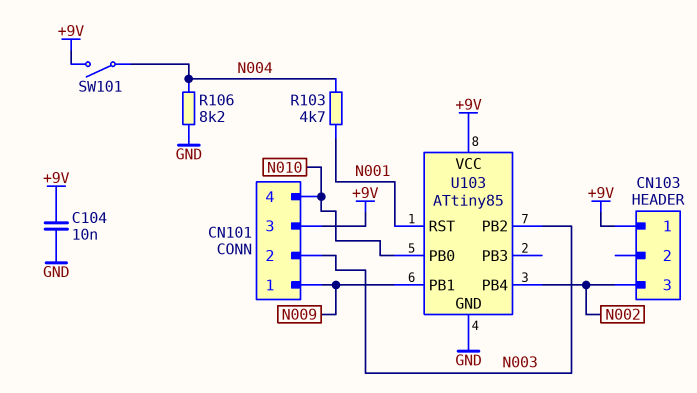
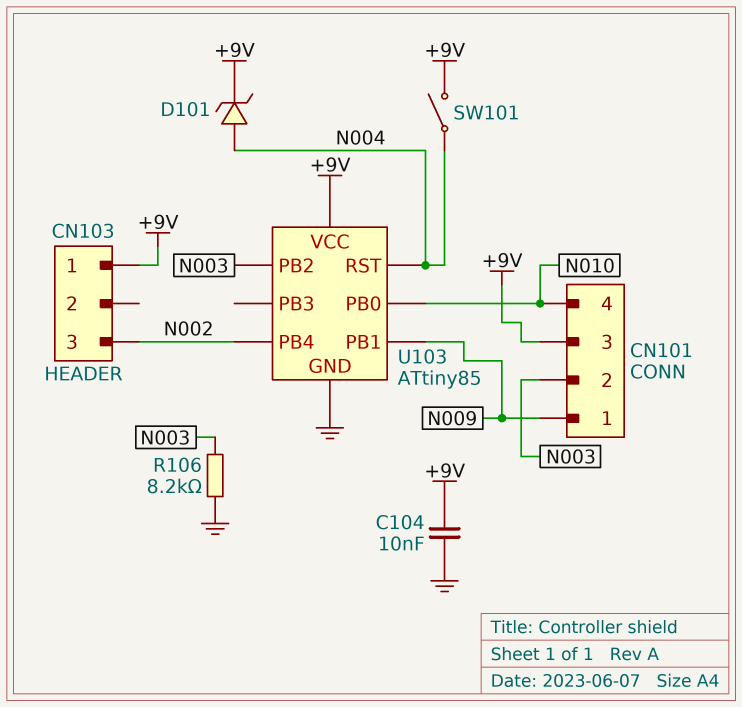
D101: none -> zener (A N004, K +9V)
R103: 4.7k (N001, N004) -> none
R106: 8.2k (GND, N004) -> 8.2k (GND, N003)
U103 pin RST: N001 -> N004

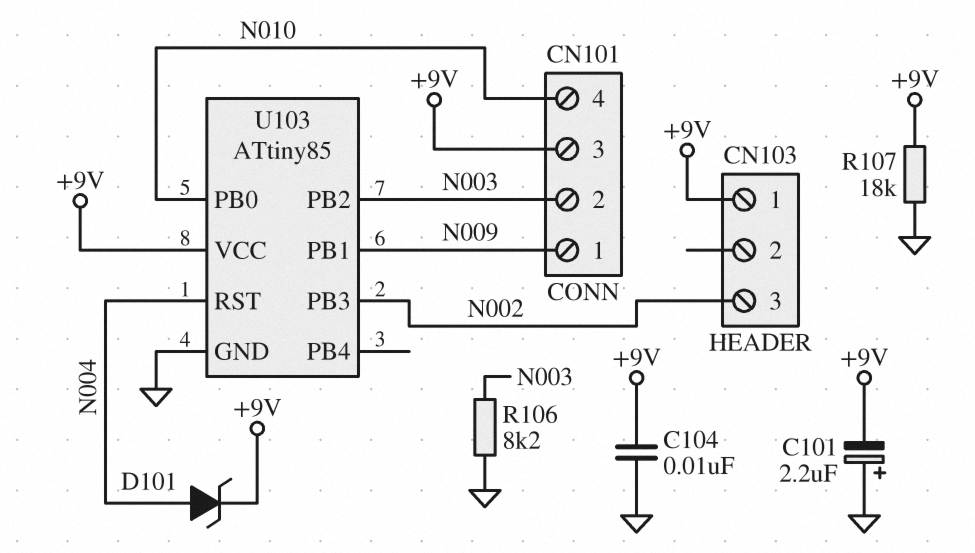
C101: none -> 2.2uF (plus GND, minus +9V)
R107: none -> 18k (+9V, GND)
SW101: switch (+9V, N004) -> none
U103 pin PB3: none -> N002
U103 pin PB4: N002 -> none

